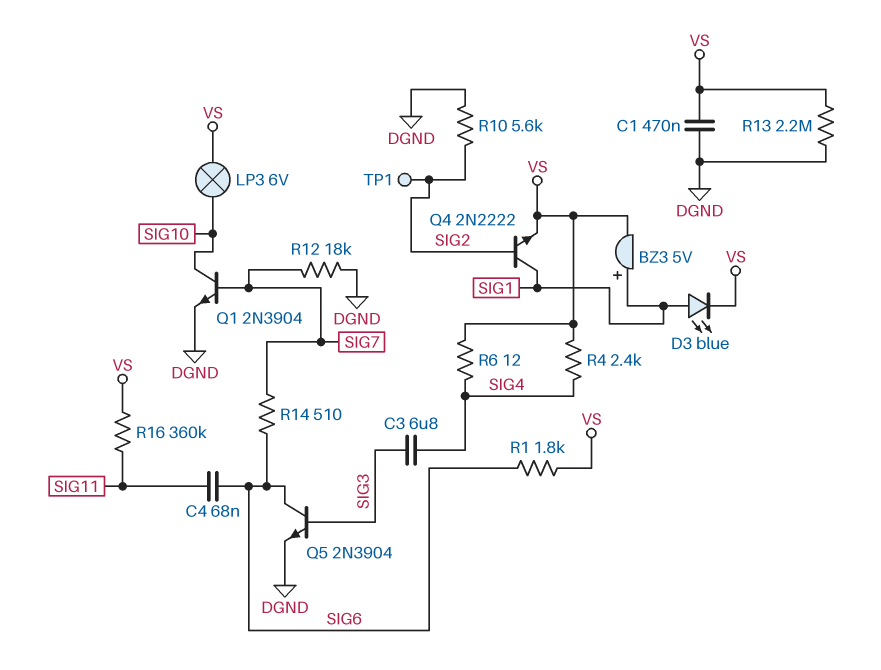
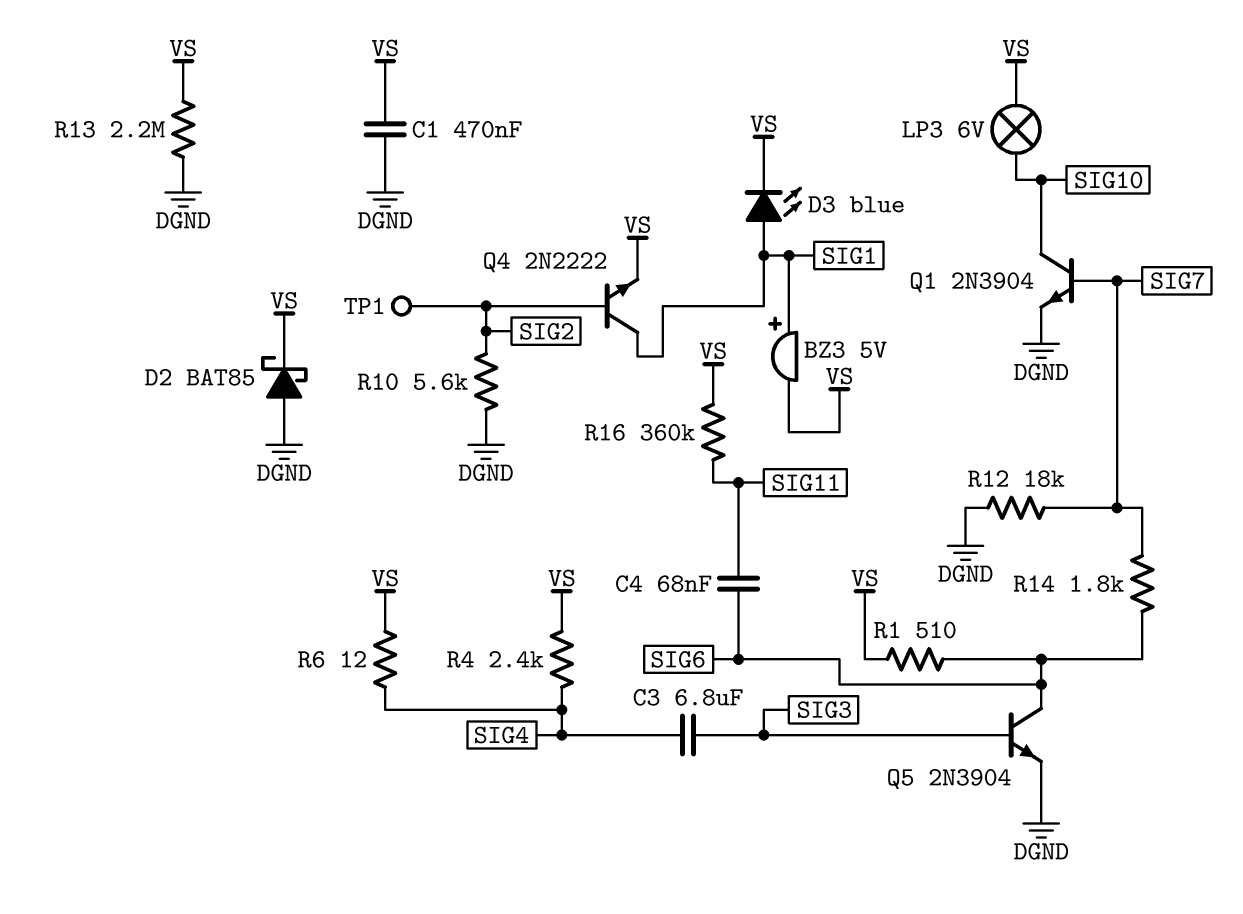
D2: none -> schottky BAT85 (A DGND, K VS)
R1: 1.8k (SIG6, VS) -> 510 (SIG6, VS)
R14: 510 (SIG6, SIG7) -> 1.8k (SIG6, SIG7)

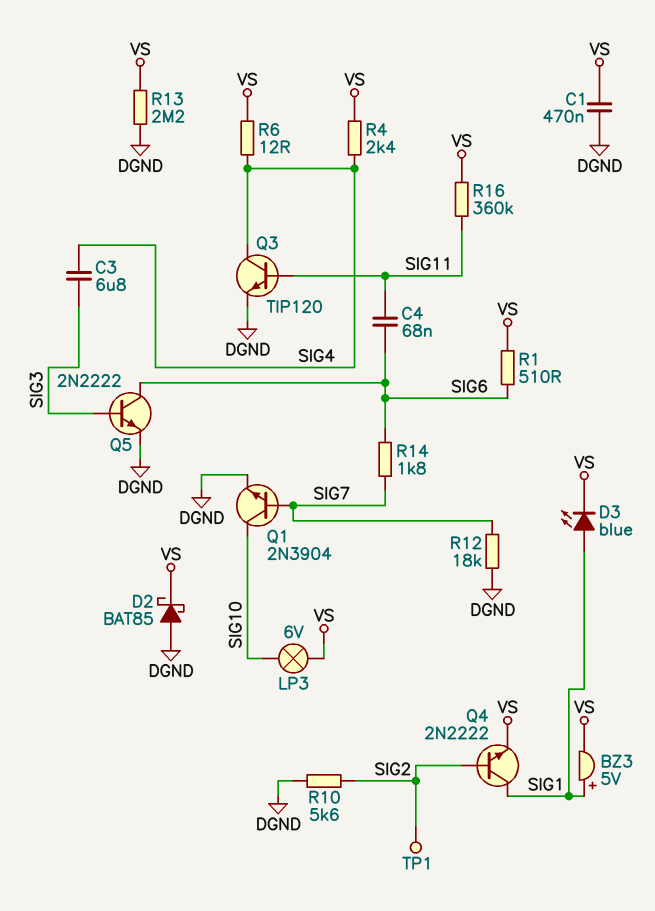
Q3: none -> NPN TIP120 (B SIG11, C SIG4, E DGND)
Q5: NPN 2N3904 (B SIG3, C SIG6, E DGND) -> NPN 2N2222 (B SIG3, C SIG6, E DGND)

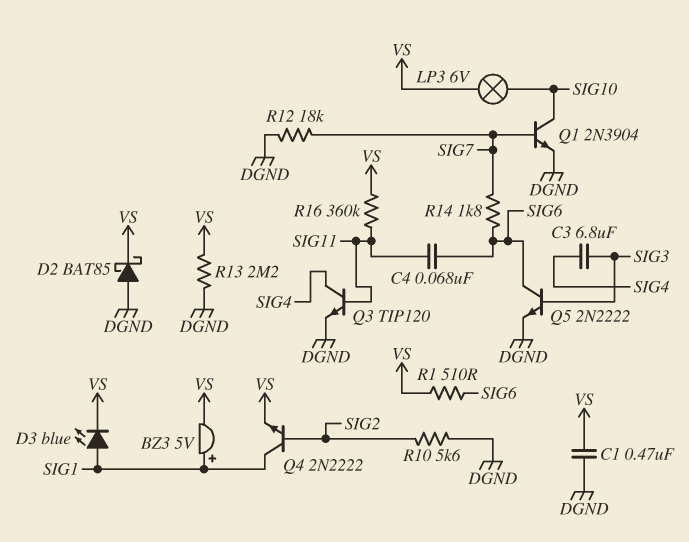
R4: 2.4k (SIG4, VS) -> none
R6: 12 (SIG4, VS) -> none
TP1: test point (SIG2) -> none

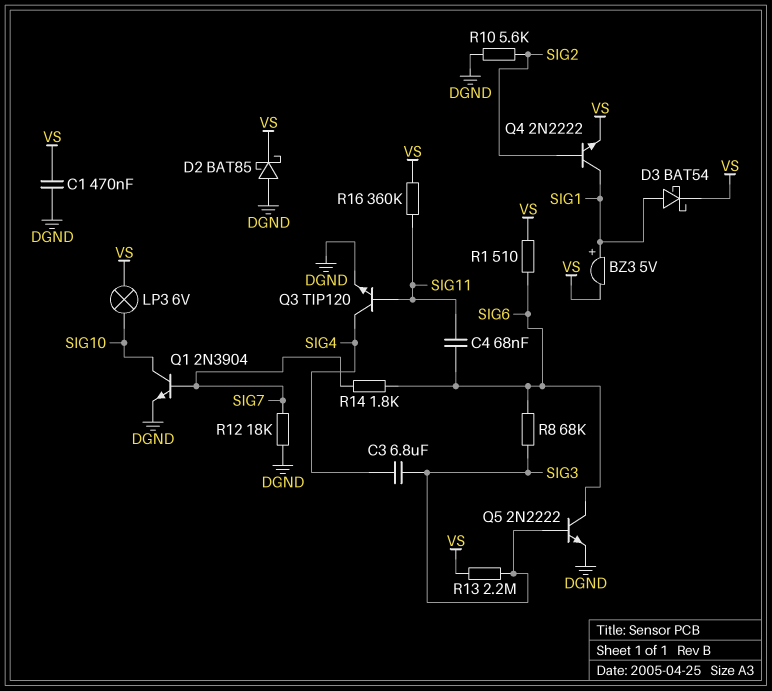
D3: LED blue (A SIG1, K VS) -> schottky BAT54 (A SIG1, K VS)
R8: none -> 68k (SIG3, SIG6)
R13: 2.2M (DGND, VS) -> 2.2M (SIG3, VS)

